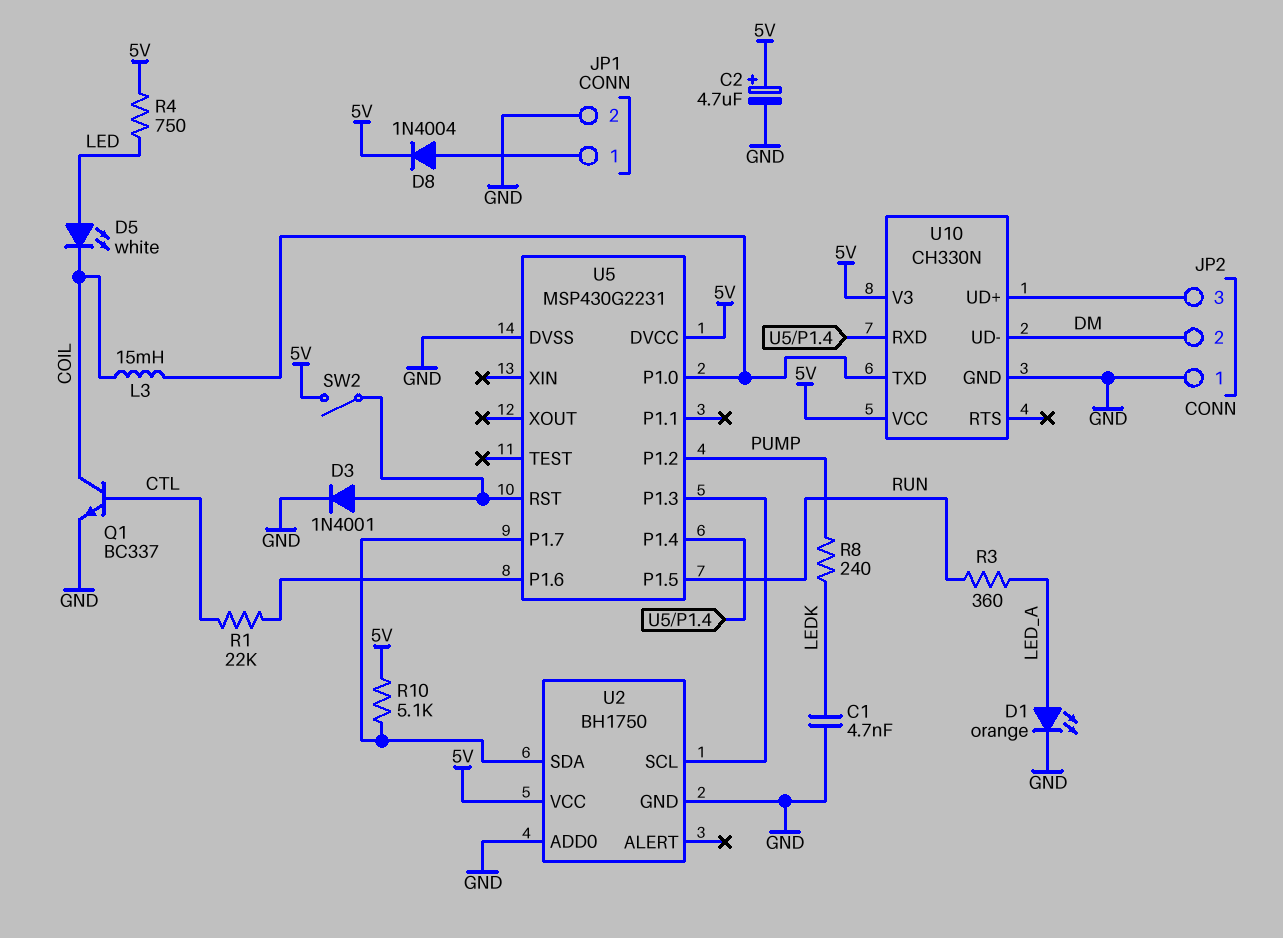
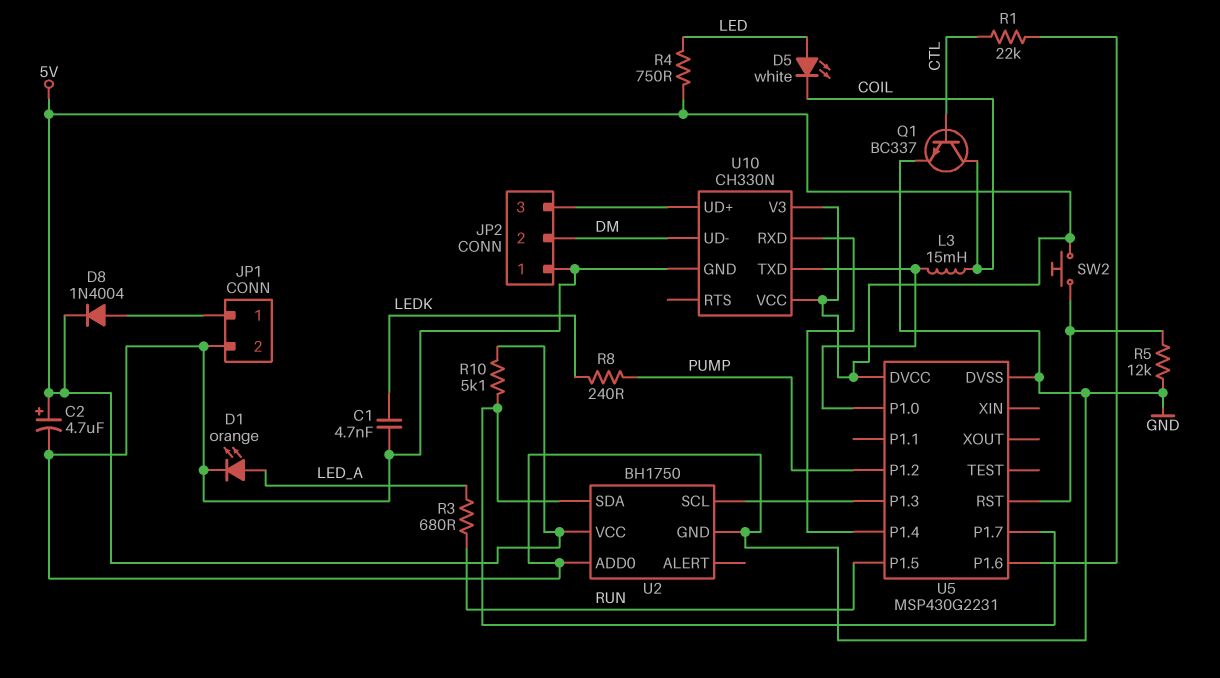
D3: diode 1N4001 (A U5/RST, K GND) -> none
R3: 360 (LED_A, RUN) -> 680 (LED_A, RUN)
R5: none -> 12k (GND, U5/RST)
SW2: switch (5V, U5/RST) -> button (5V, U5/RST)

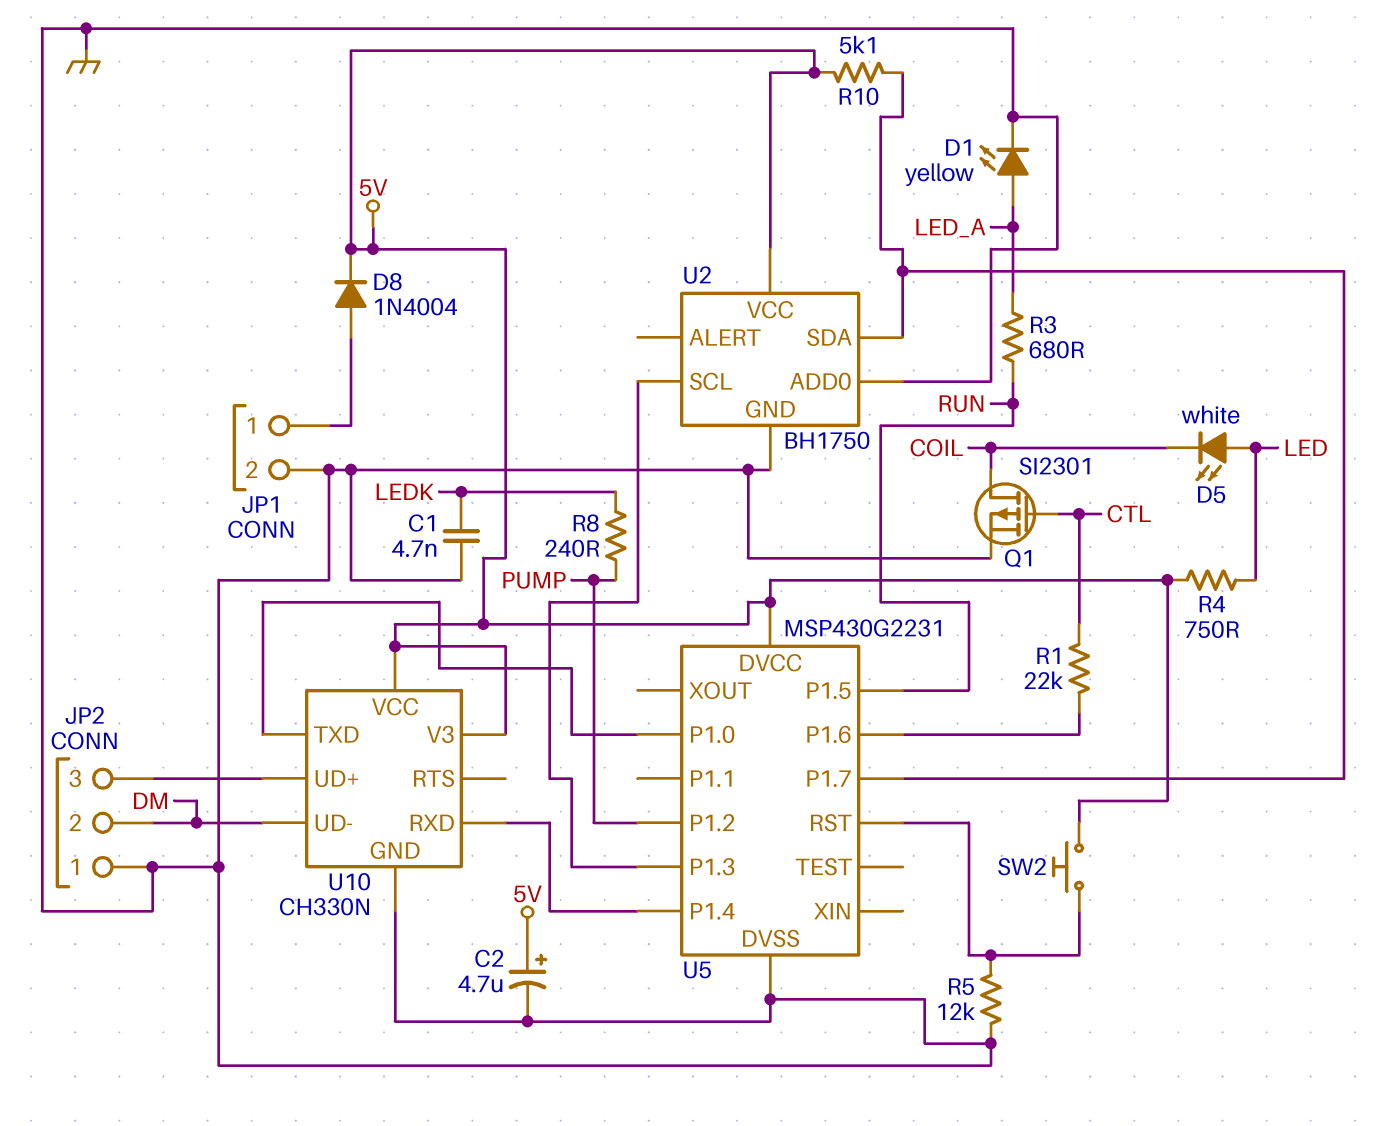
D1: LED orange (A LED_A, K GND) -> LED yellow (A LED_A, K GND)
L3: 15mH (COIL, U5/P1.0) -> none
Q1: NPN BC337 (B CTL, C COIL, E GND) -> PMOS SI2301 (G CTL, D COIL, S GND)

